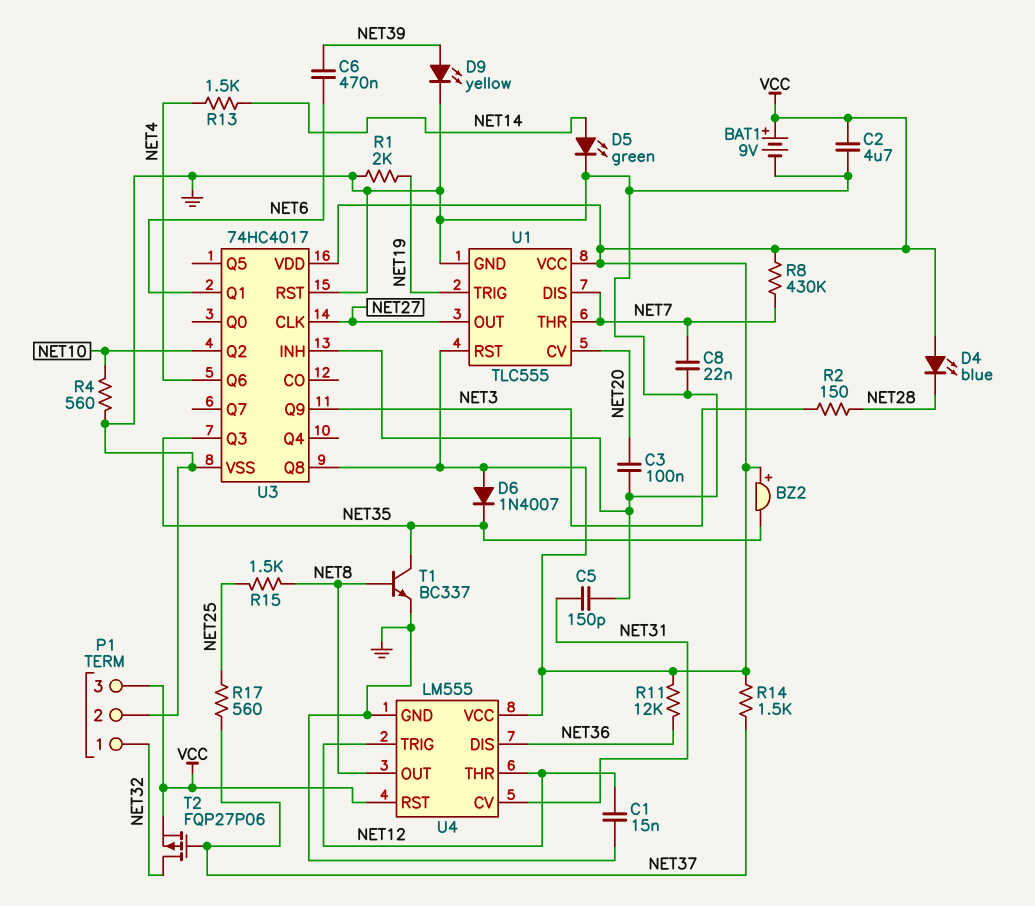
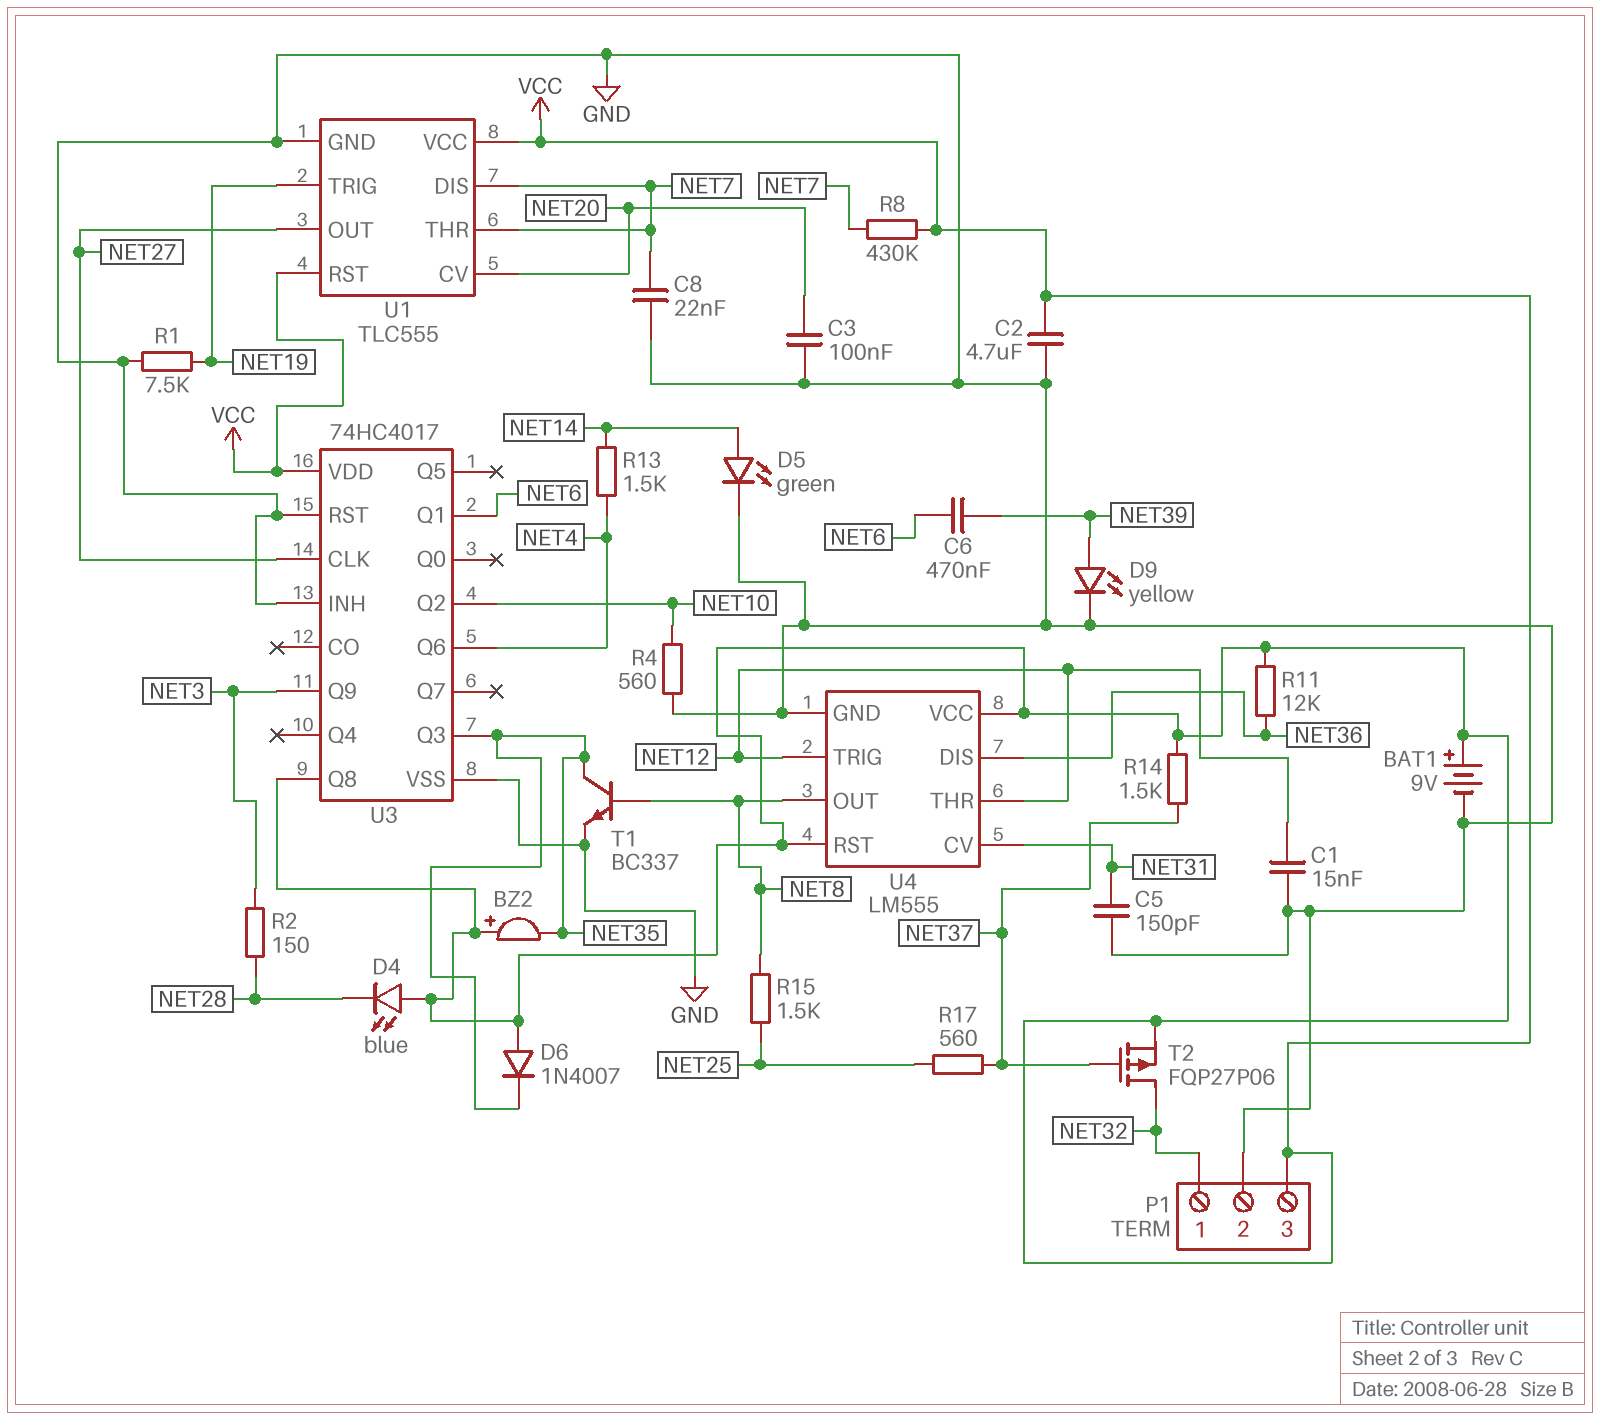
R1: 2k (GND, NET19) -> 7.5k (GND, NET19)

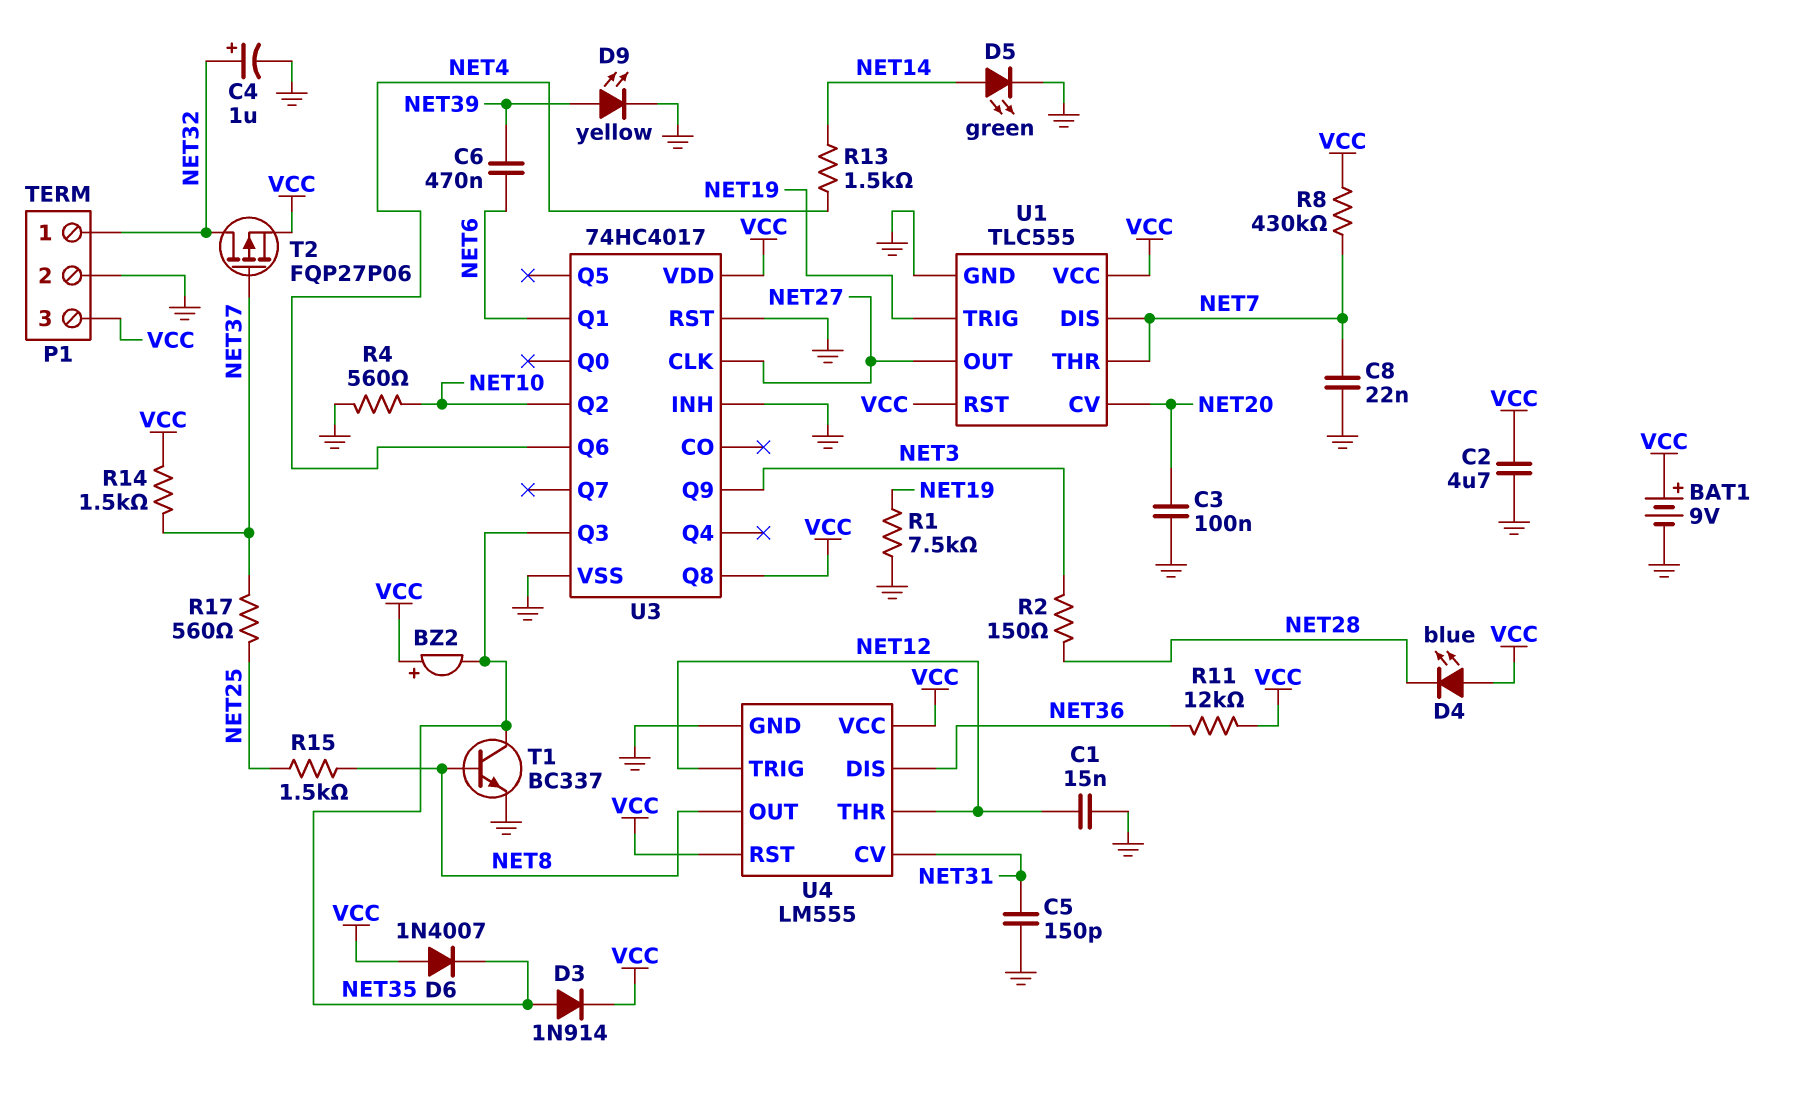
C4: none -> 1uF (plus NET32, minus GND)
D3: none -> diode 1N914 (A NET35, K VCC)

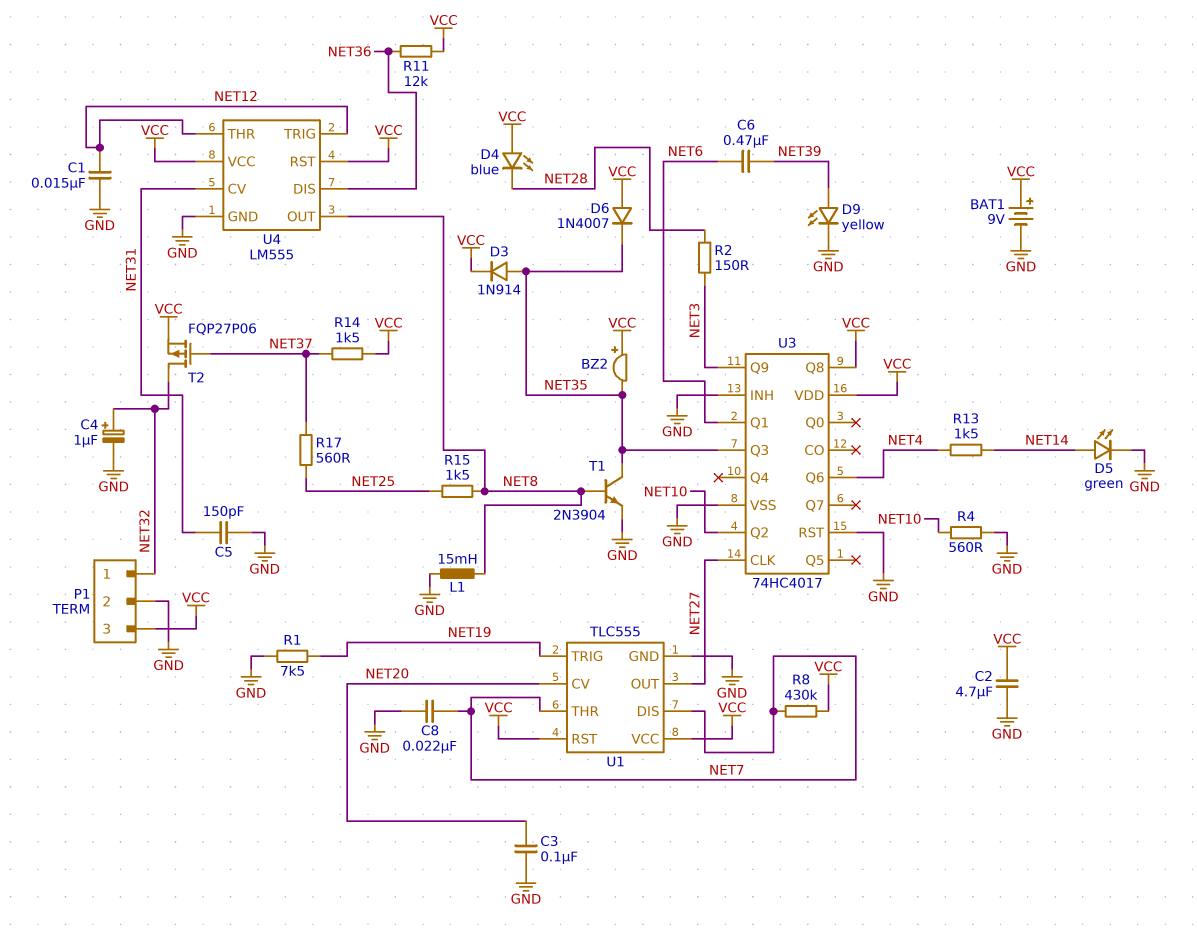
L1: none -> 15mH (GND, NET8)
T1: NPN BC337 (B NET8, C NET35, E GND) -> NPN 2N3904 (B NET8, C NET35, E GND)

